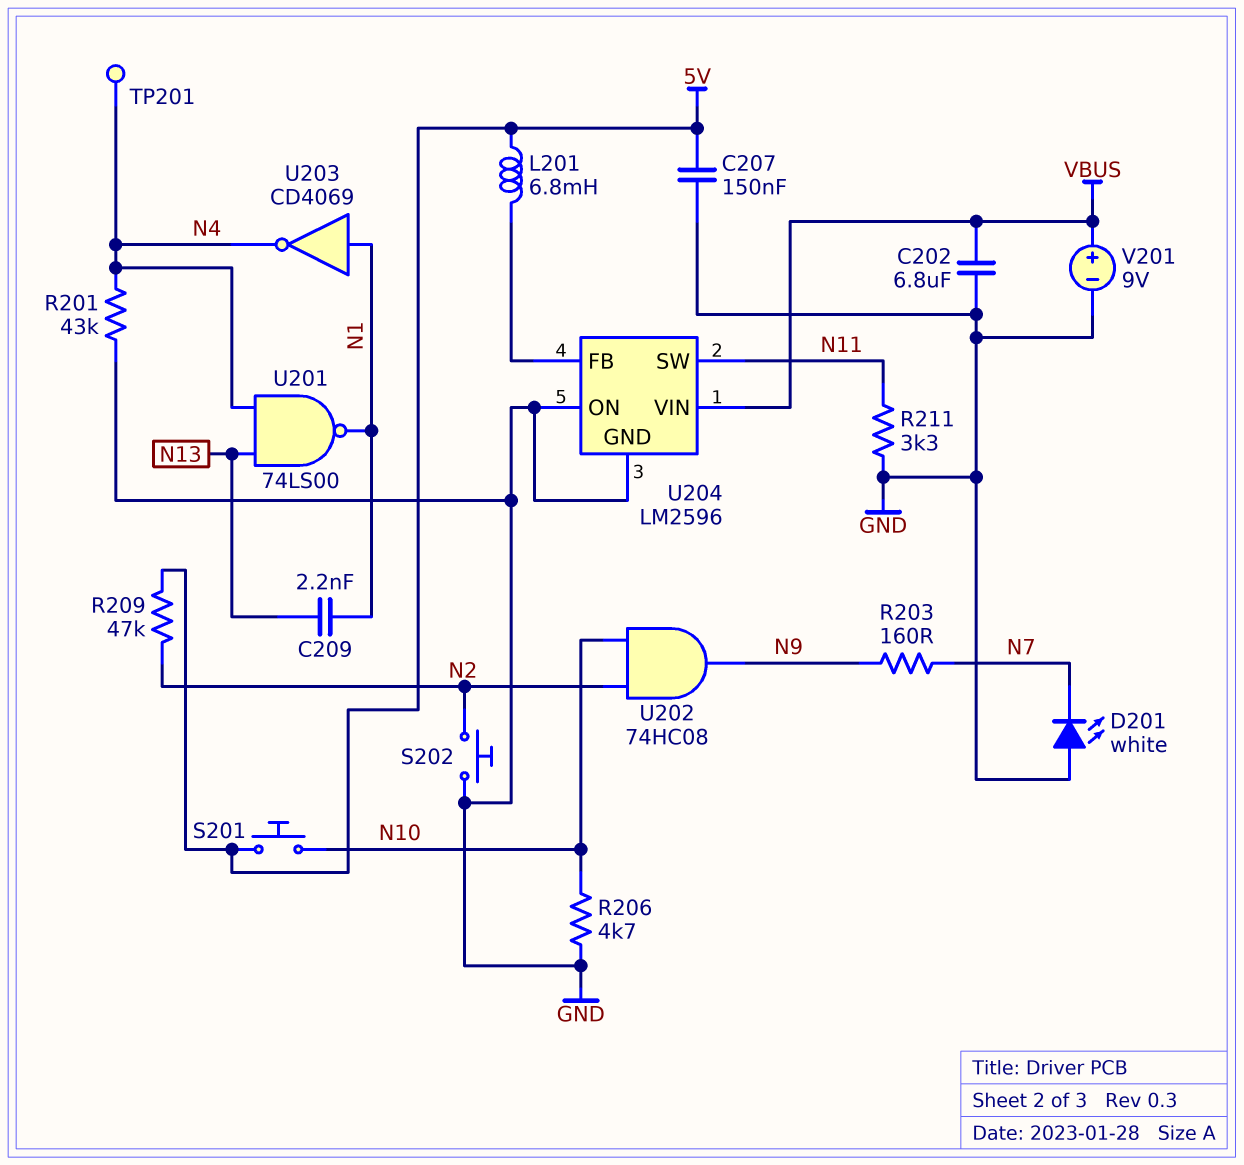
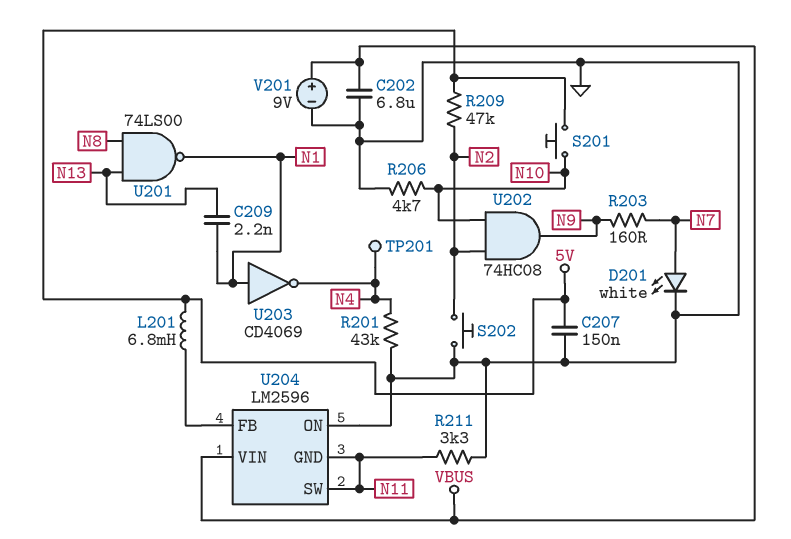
D201: LED white (A GND, K N7) -> LED white (A N7, K GND)
U201: NAND 74LS00 (in N4, in N13, out N1) -> NAND 74LS00 (in N8, in N13, out N1)
U204 pin GND: GND -> N11

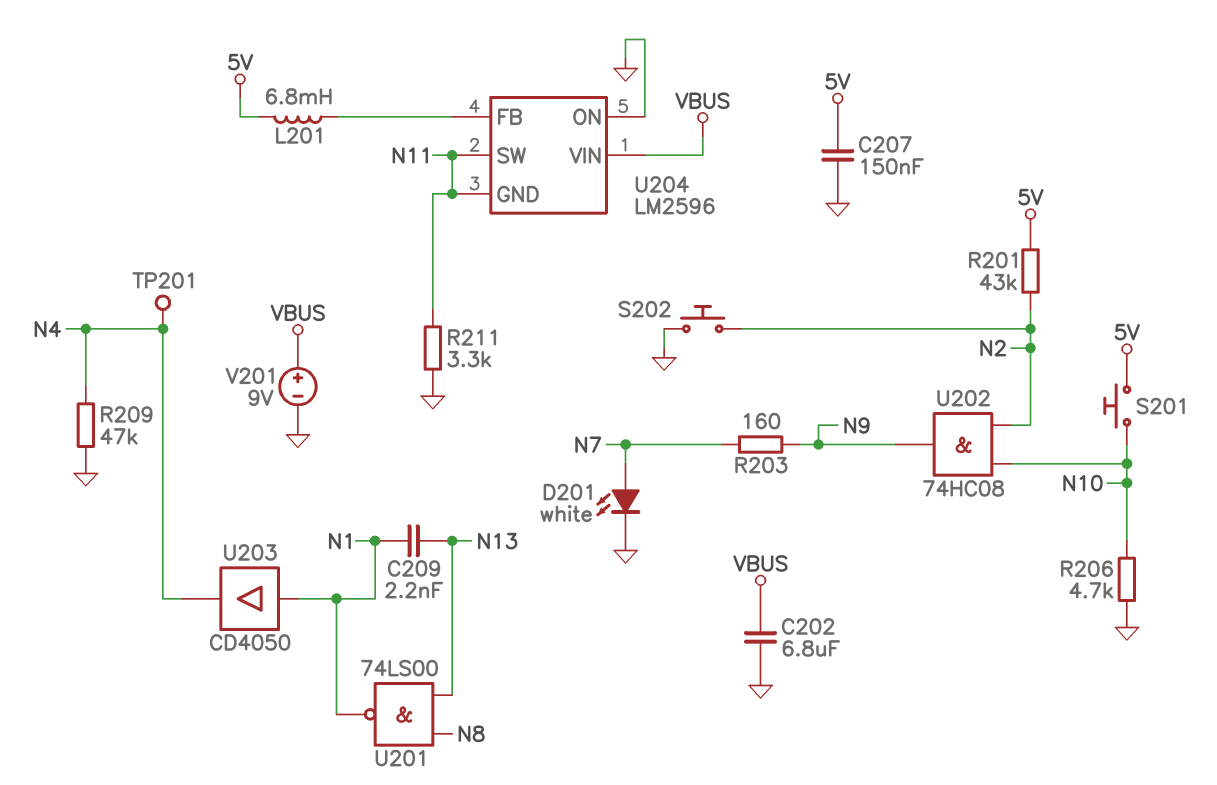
R201: 43k (GND, N4) -> 43k (5V, N2)
R209: 47k (5V, N2) -> 47k (GND, N4)
U203: NOT CD4069 (in N1, out N4) -> buffer CD4050 (in N1, out N4)

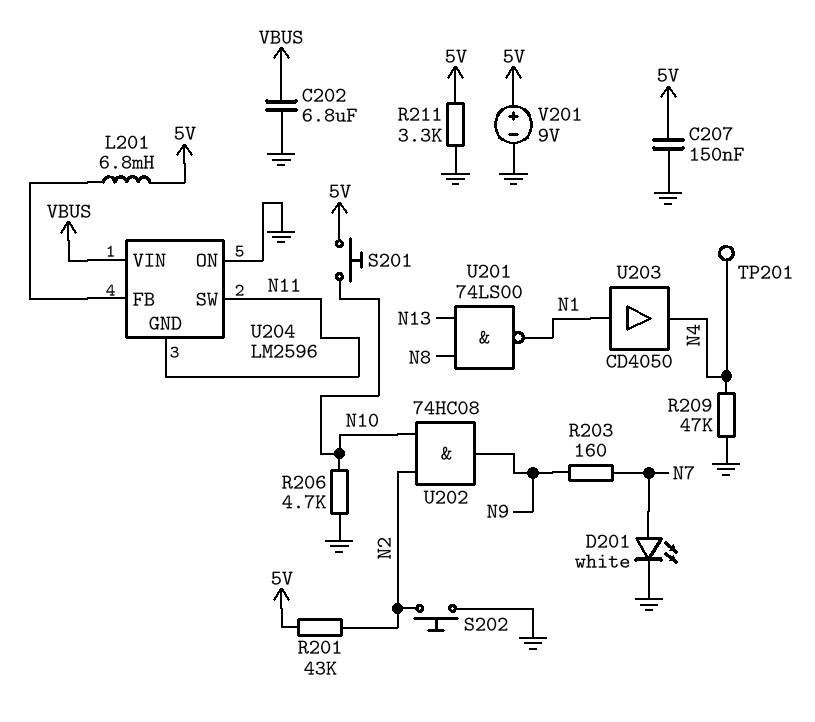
C209: 2.2nF (N1, N13) -> none
R211: 3.3k (GND, N11) -> 3.3k (5V, GND)
V201: 9V (plus VBUS, minus GND) -> 9V (plus 5V, minus GND)

